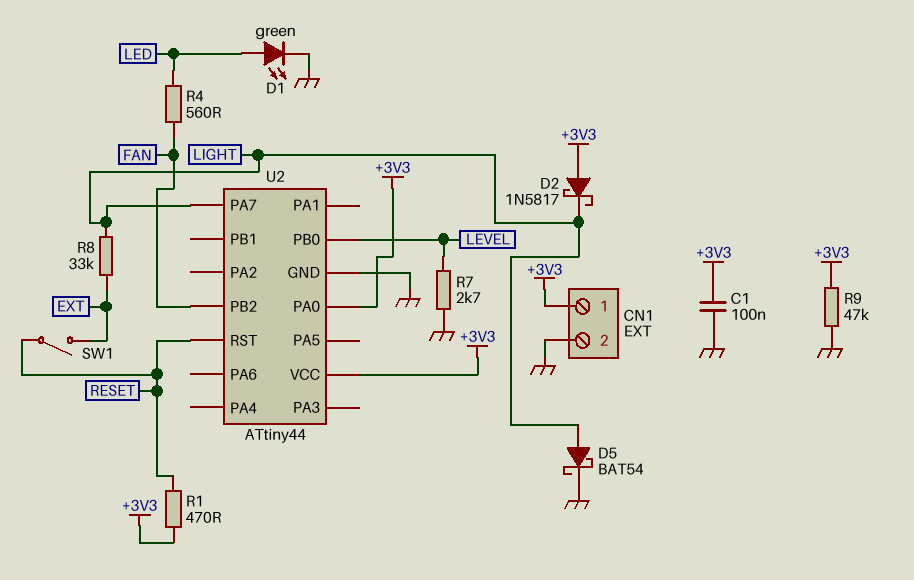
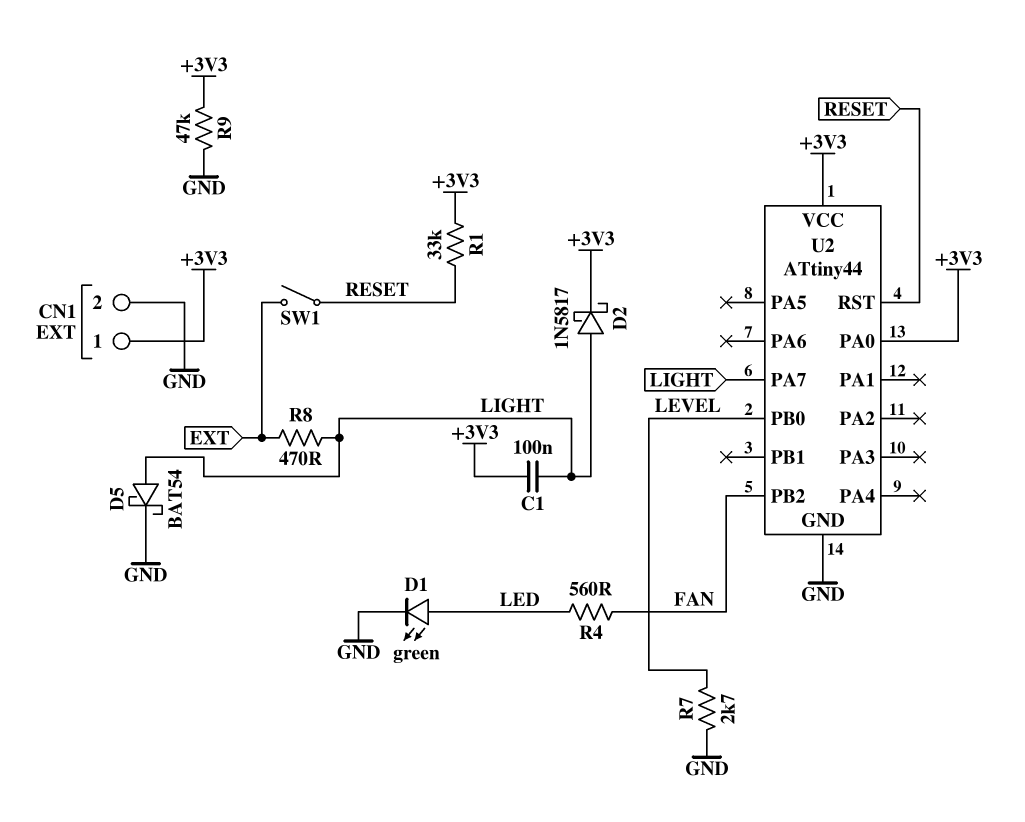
C1: 100nF (+3V3, GND) -> 100nF (+3V3, LIGHT)
D2: schottky 1N5817 (A +3V3, K LIGHT) -> schottky 1N5817 (A LIGHT, K +3V3)
R1: 470 (+3V3, RESET) -> 33k (+3V3, RESET)
R8: 33k (EXT, LIGHT) -> 470 (EXT, LIGHT)

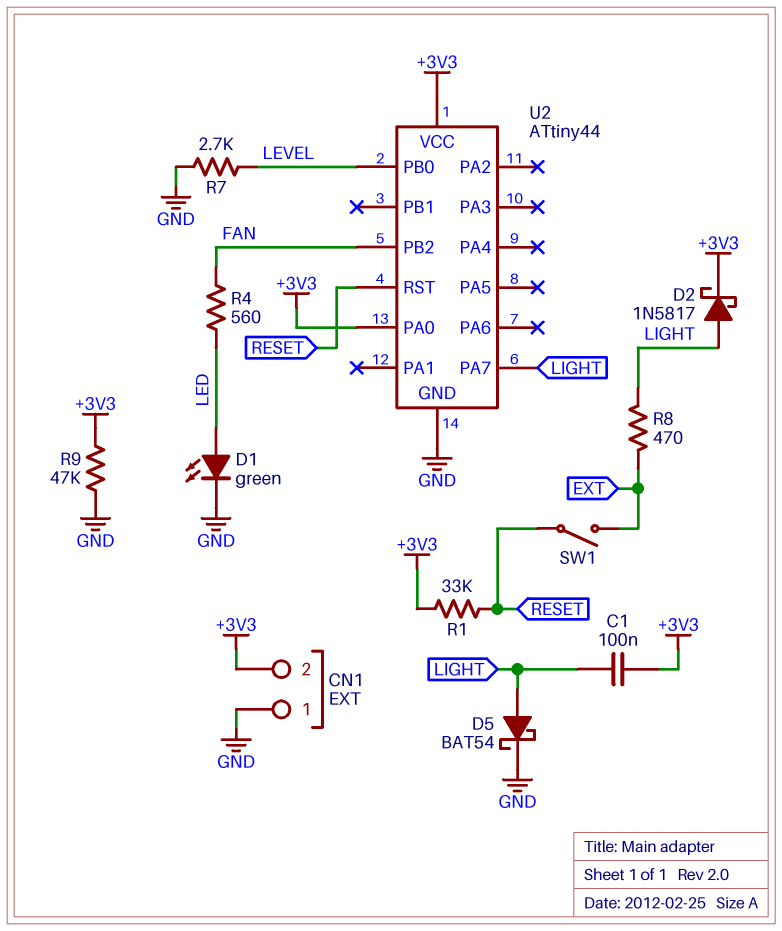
CN1 pin 1: +3V3 -> GND
CN1 pin 2: GND -> +3V3

